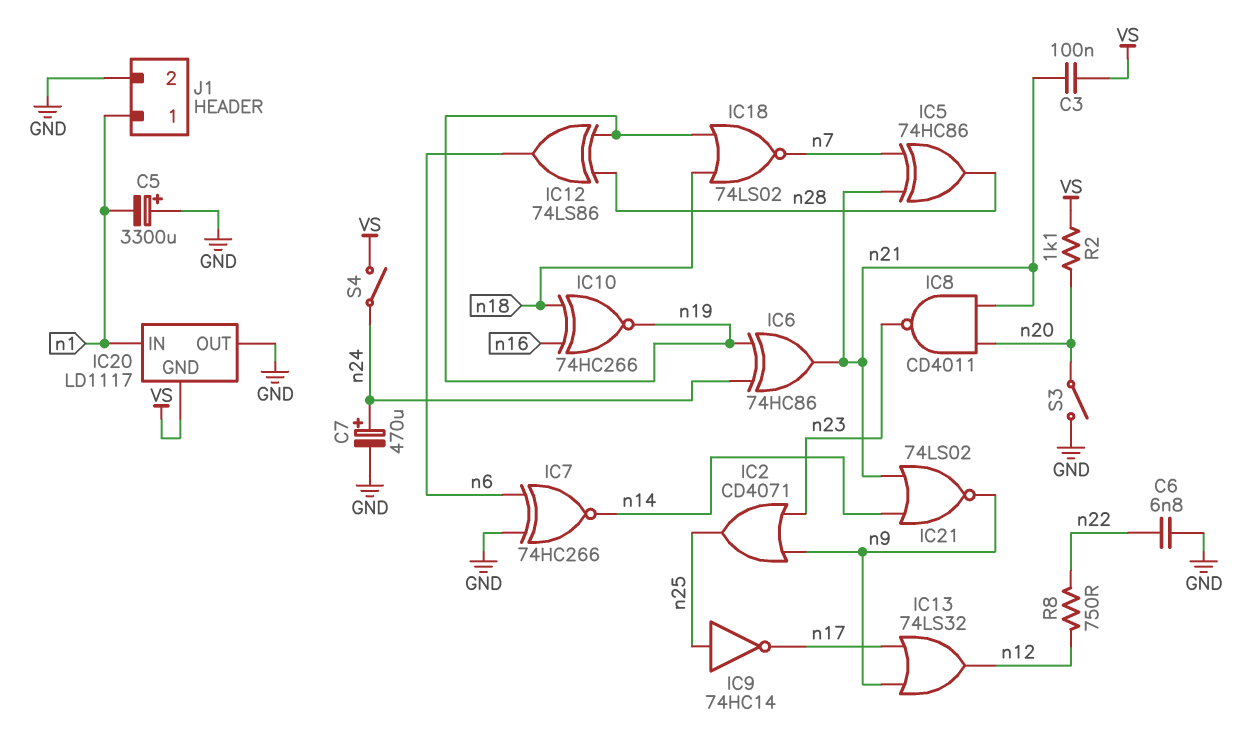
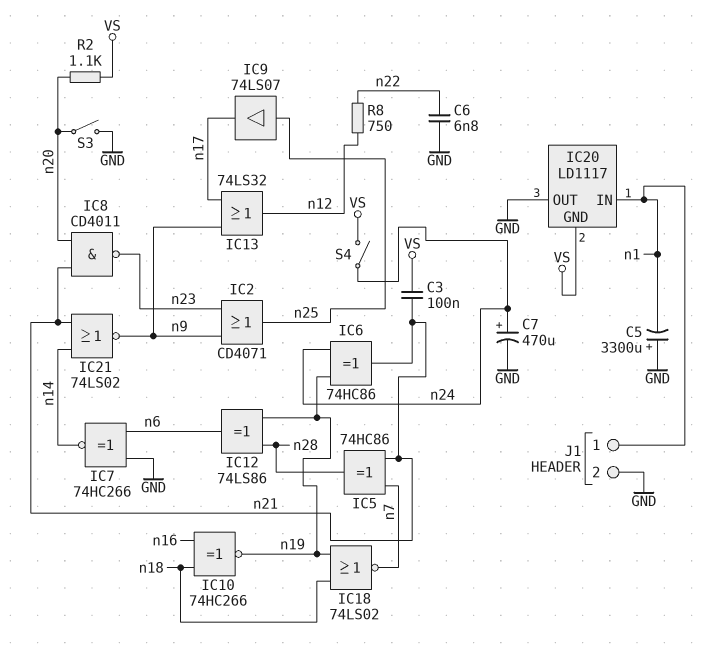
IC9: NOT 74HC14 (in n25, out n17) -> buffer 74LS07 (in n25, out n17)

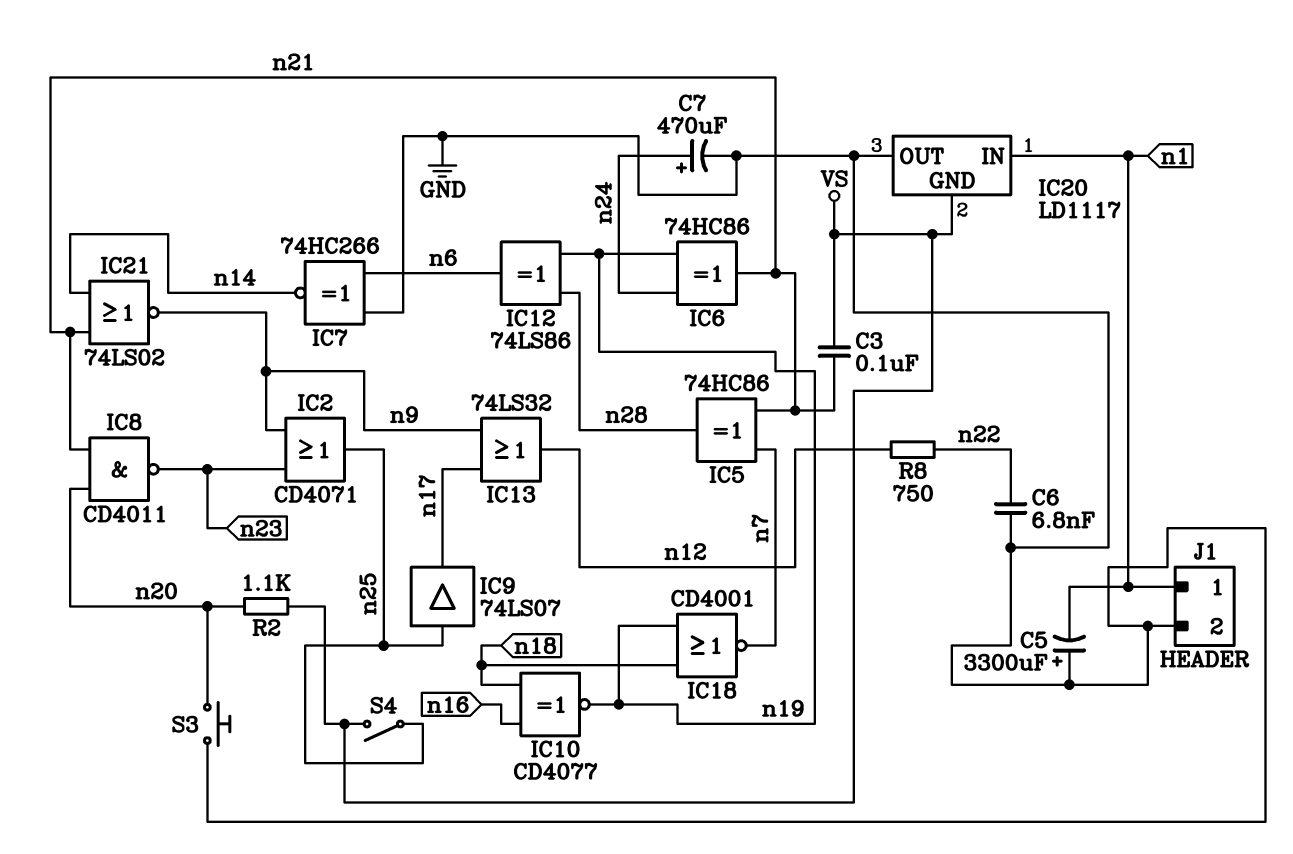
IC10: XNOR 74HC266 (in n16, in n18, out n19) -> XNOR CD4077 (in n16, in n18, out n19)
IC18: NOR 74LS02 (in n18, in n19, out n7) -> NOR CD4001 (in n18, in n19, out n7)
S3: switch (GND, n20) -> button (GND, n20)
S4: switch (VS, n24) -> switch (VS, n25)

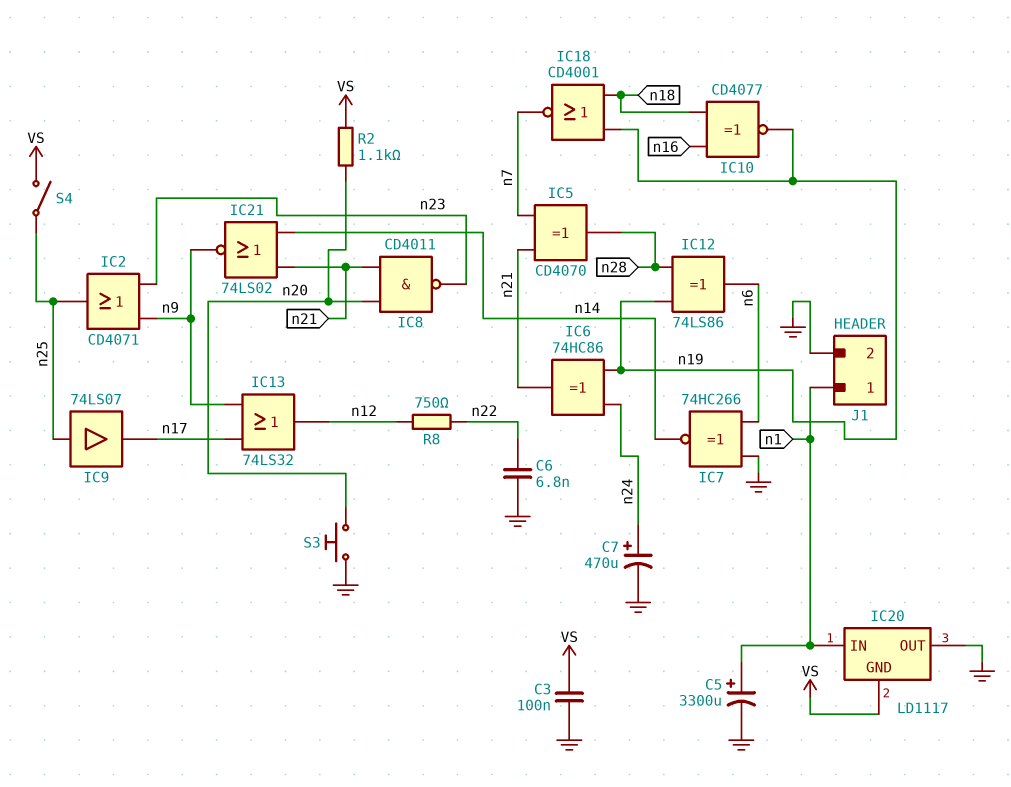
C3: 100nF (VS, n21) -> 100nF (GND, VS)
C5: 3300uF (plus GND, minus n1) -> 3300uF (plus n1, minus GND)
IC5: XOR 74HC86 (in n7, in n21, out n28) -> XOR CD4070 (in n7, in n21, out n28)

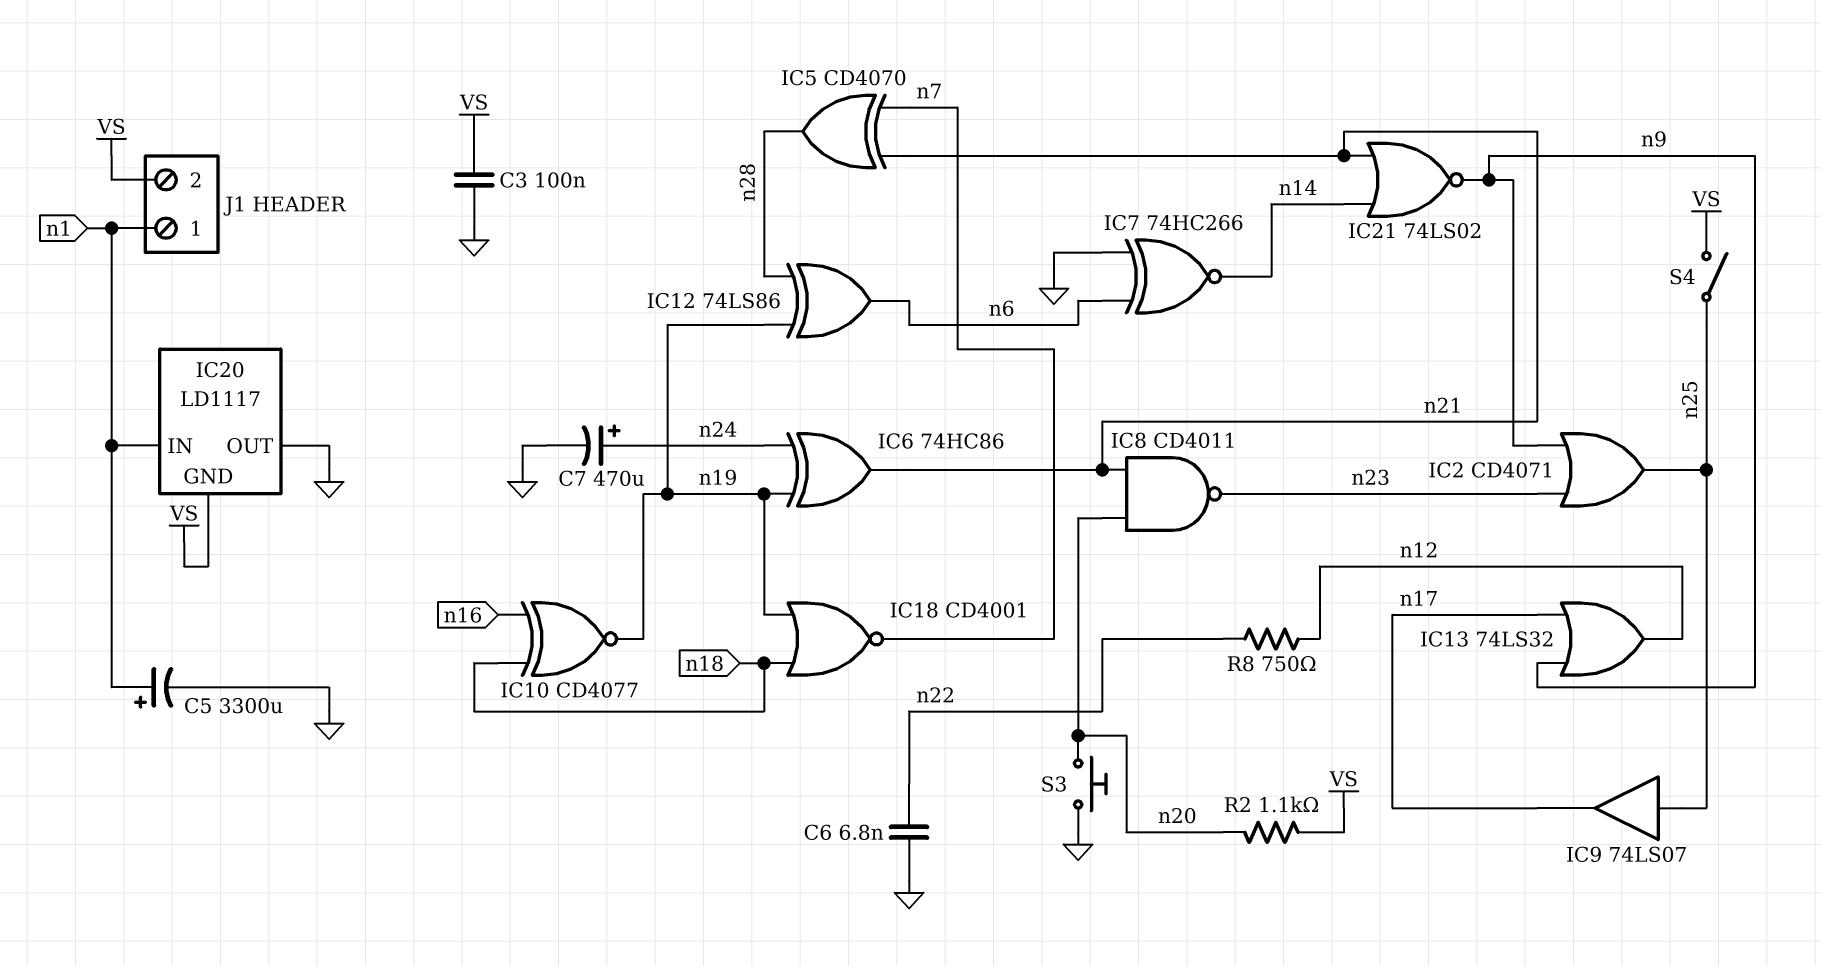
J1 pin 2: GND -> VS

